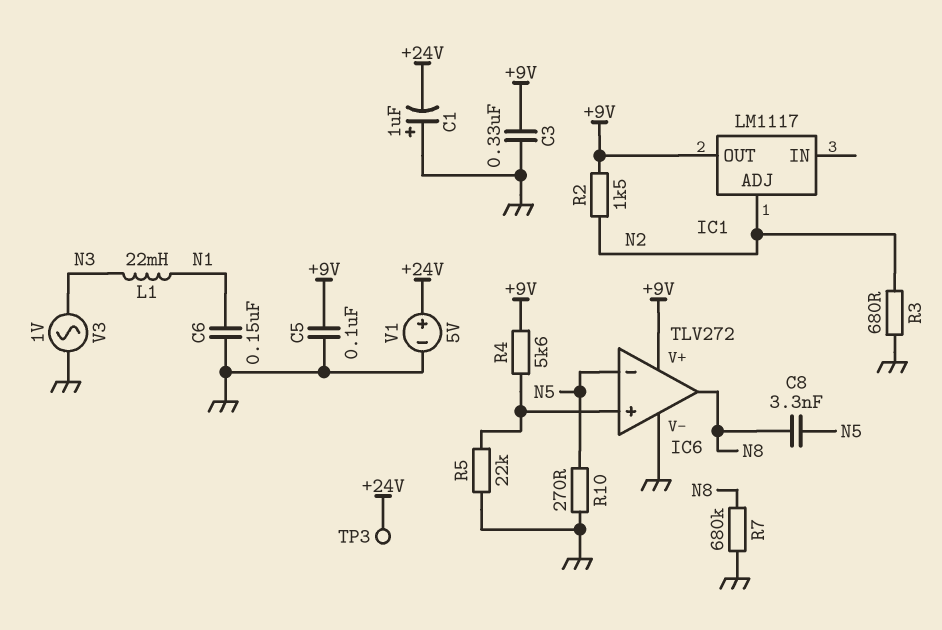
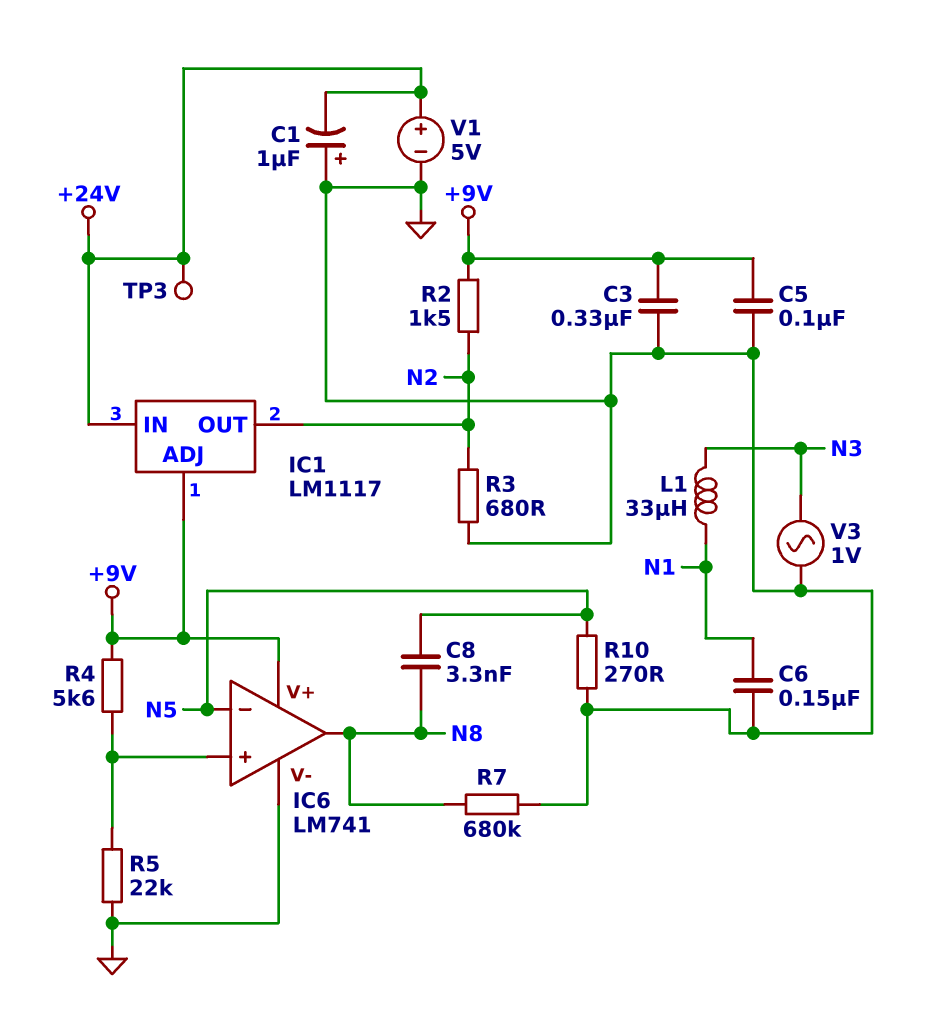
IC1 pin ADJ: N2 -> +9V
IC1 pin IN: none -> +24V
IC1 pin OUT: +9V -> N2
IC6: TLV272 -> LM741
L1: 22mH (N1, N3) -> 33uH (N1, N3)

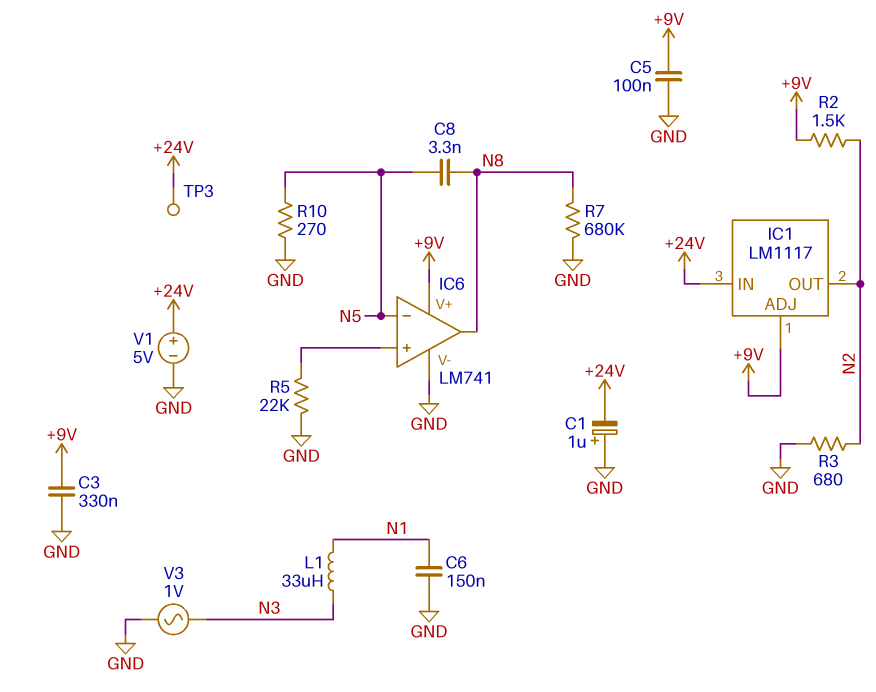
R4: 5.6k (+9V, IC6/in+) -> none

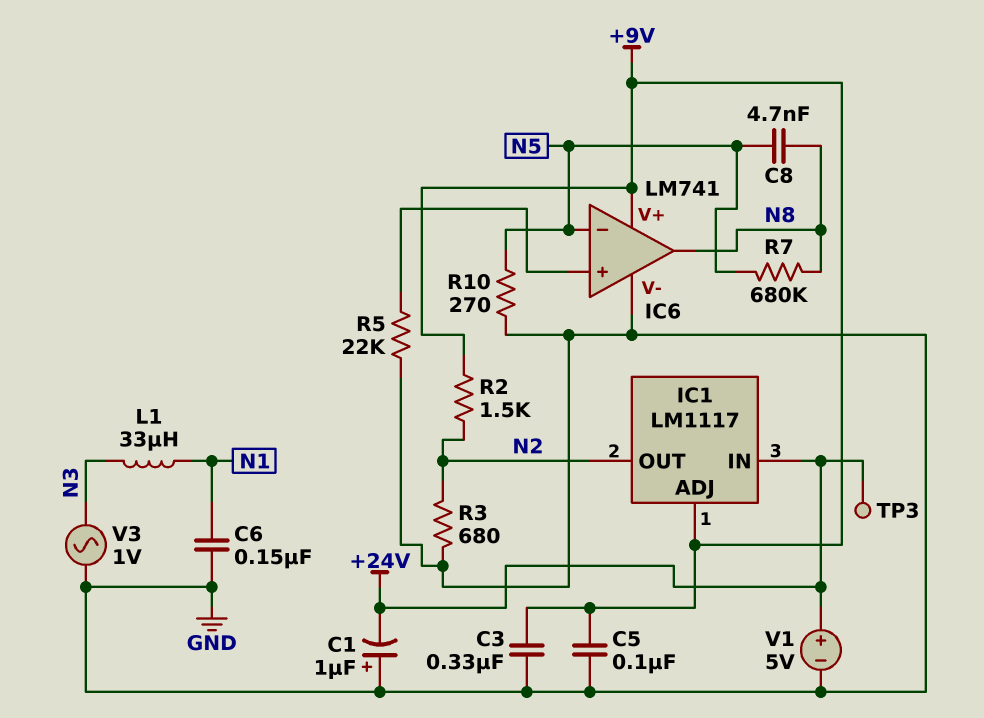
C8: 3.3nF (N5, N8) -> 4.7nF (N5, N8)
R7: 680k (GND, N8) -> 680k (N5, N8)

